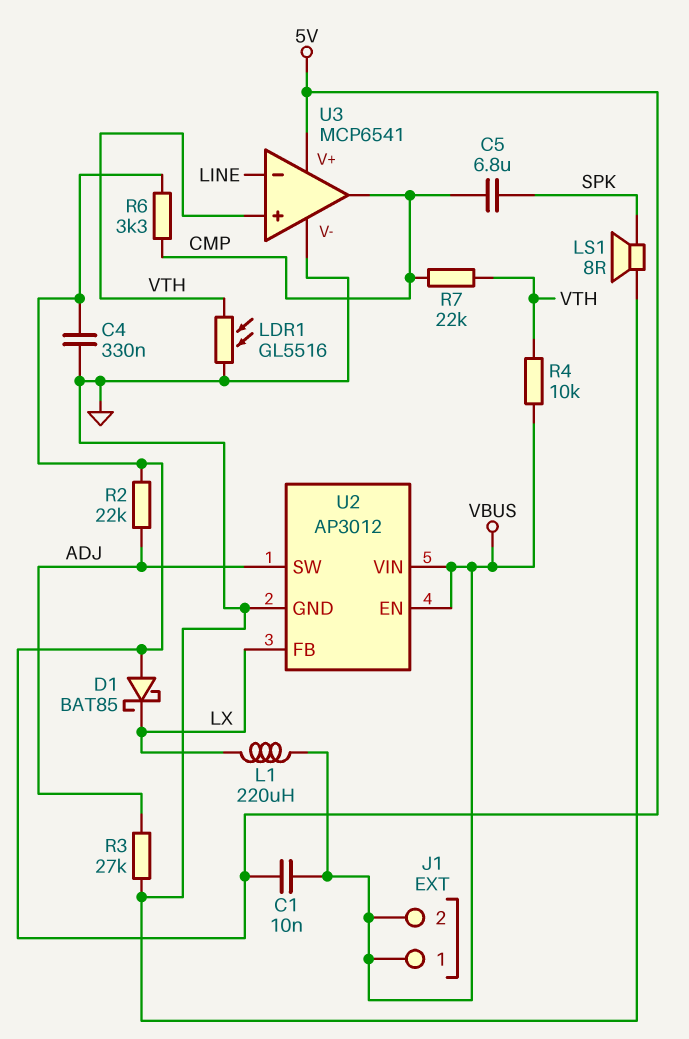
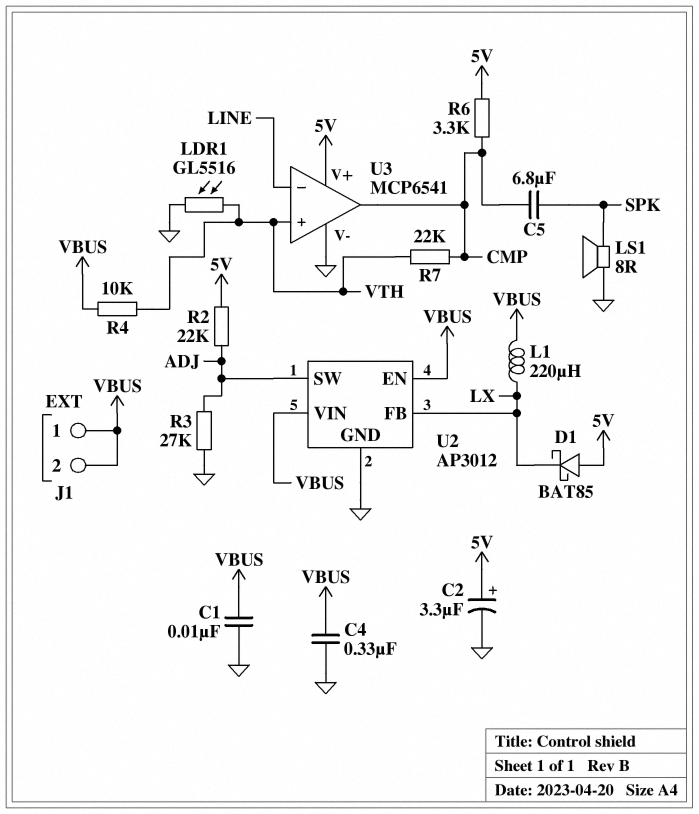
C1: 10nF (5V, VBUS) -> 10nF (GND, VBUS)
C2: none -> 3.3uF (plus 5V, minus GND)
C4: 330nF (5V, GND) -> 330nF (GND, VBUS)

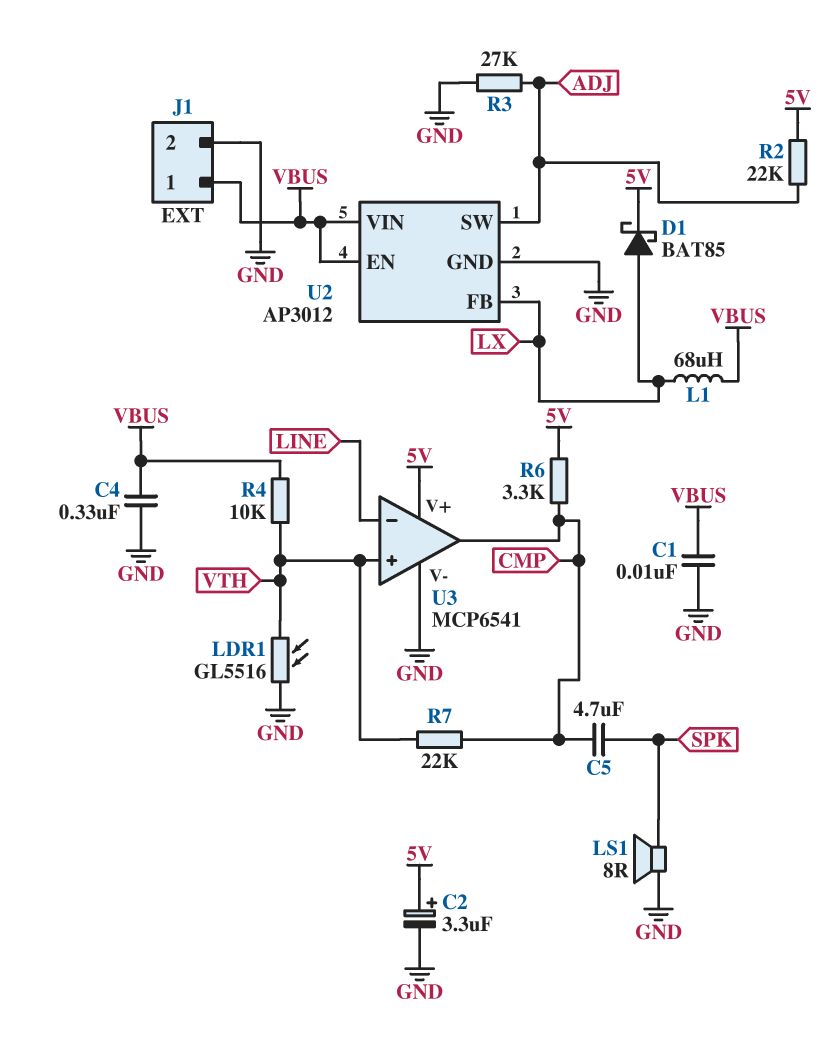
C5: 6.8uF (CMP, SPK) -> 4.7uF (CMP, SPK)
D1: schottky BAT85 (A 5V, K LX) -> schottky BAT85 (A LX, K 5V)
J1 pin 2: VBUS -> GND
L1: 220uH (LX, VBUS) -> 68uH (LX, VBUS)

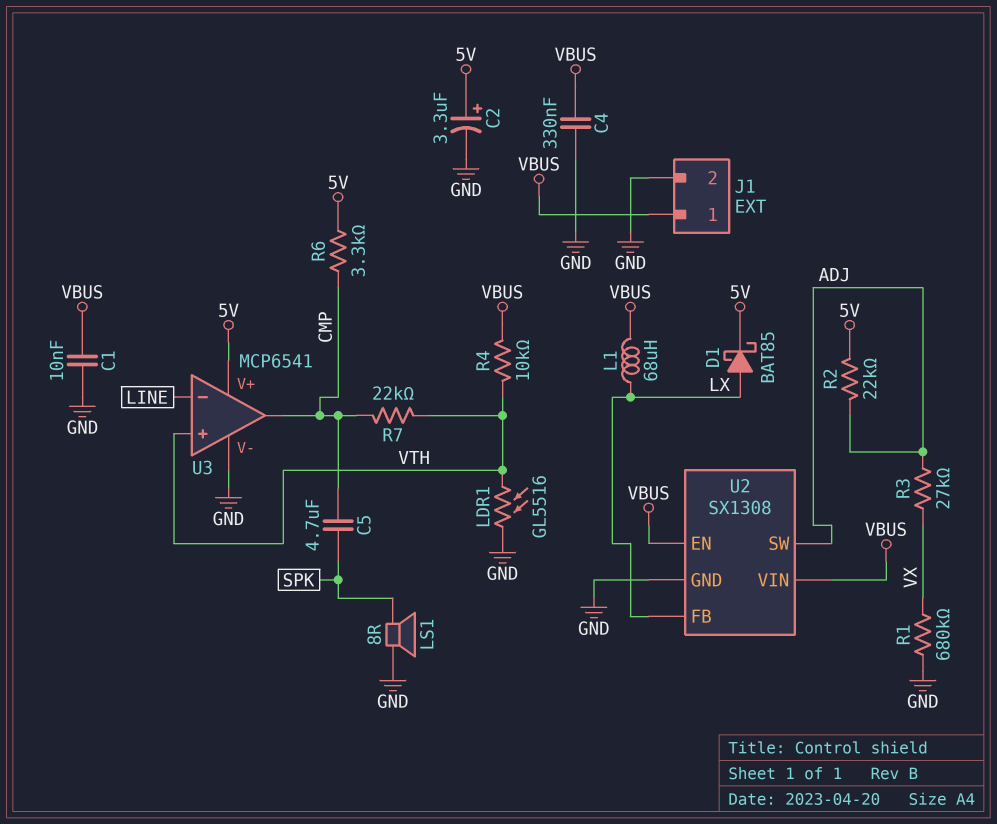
R1: none -> 680k (GND, VX)
R3: 27k (ADJ, GND) -> 27k (ADJ, VX)
U2: AP3012 -> SX1308

